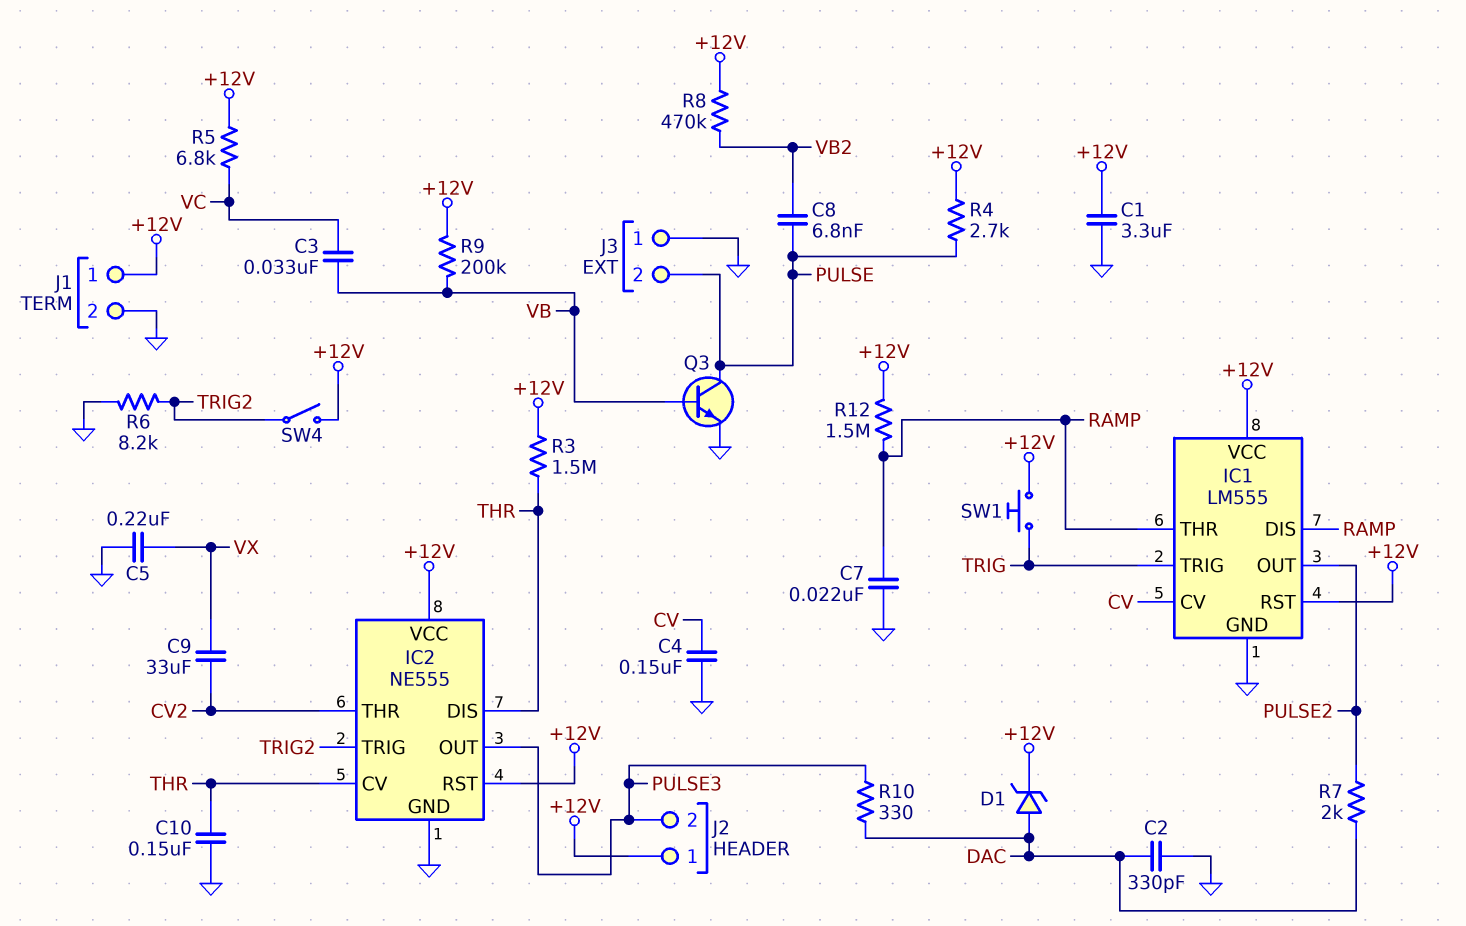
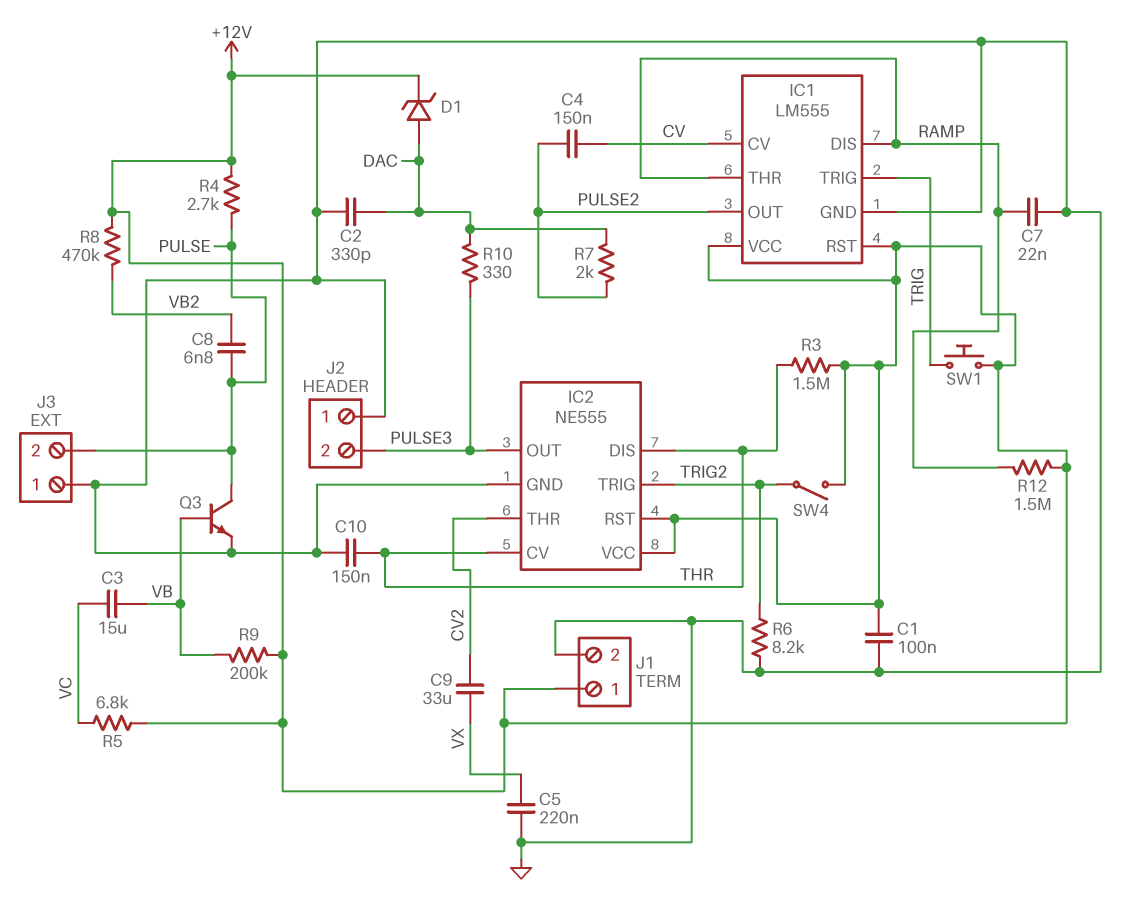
C1: 3.3uF (+12V, GND) -> 100nF (+12V, GND)
C3: 33nF (VB, VC) -> 15uF (VB, VC)
C4: 150nF (CV, GND) -> 150nF (CV, PULSE2)
J2 pin 1: +12V -> GND

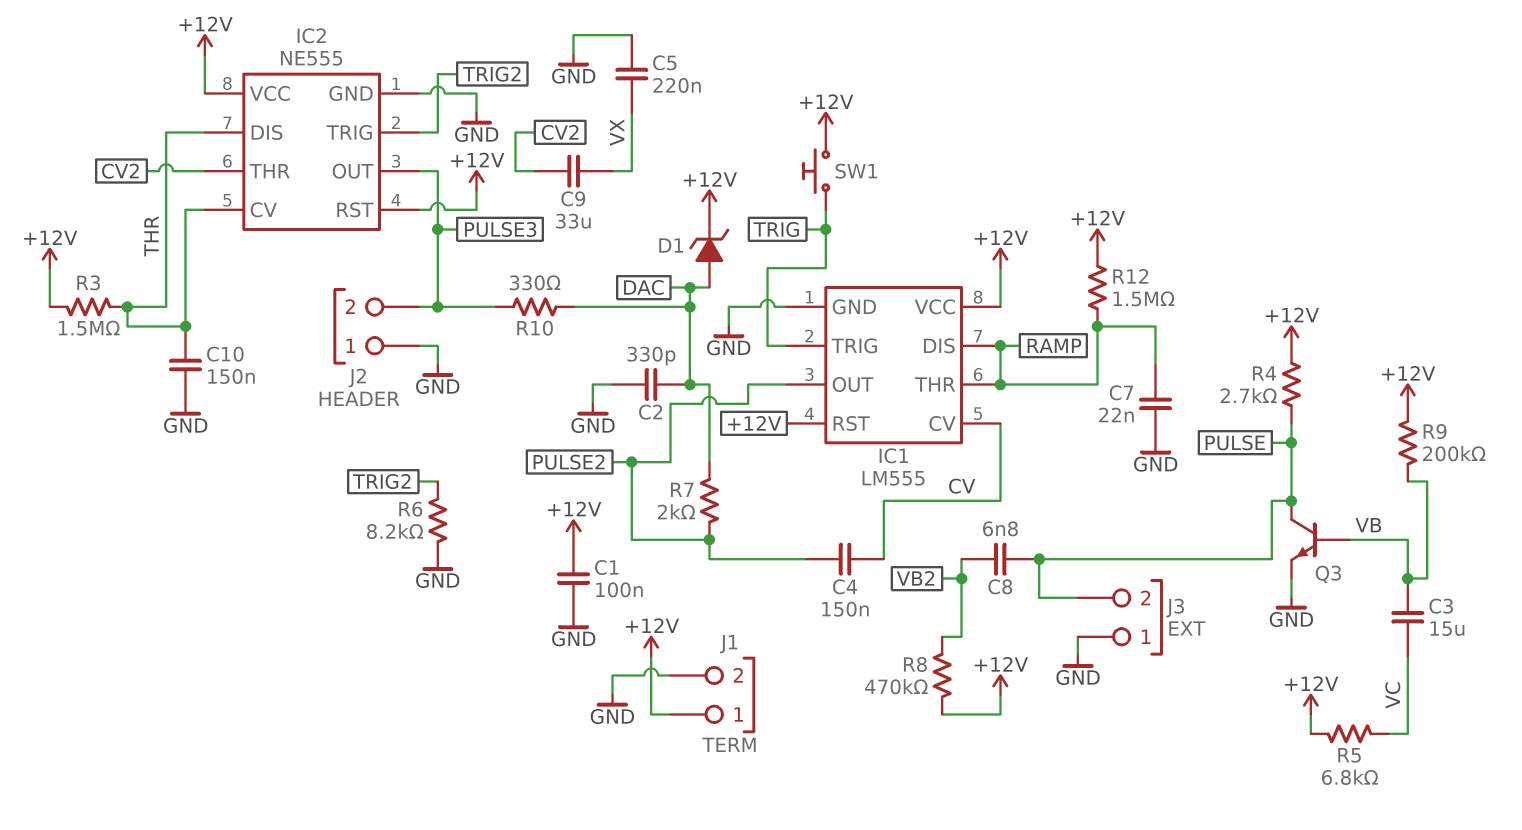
SW4: switch (+12V, TRIG2) -> none

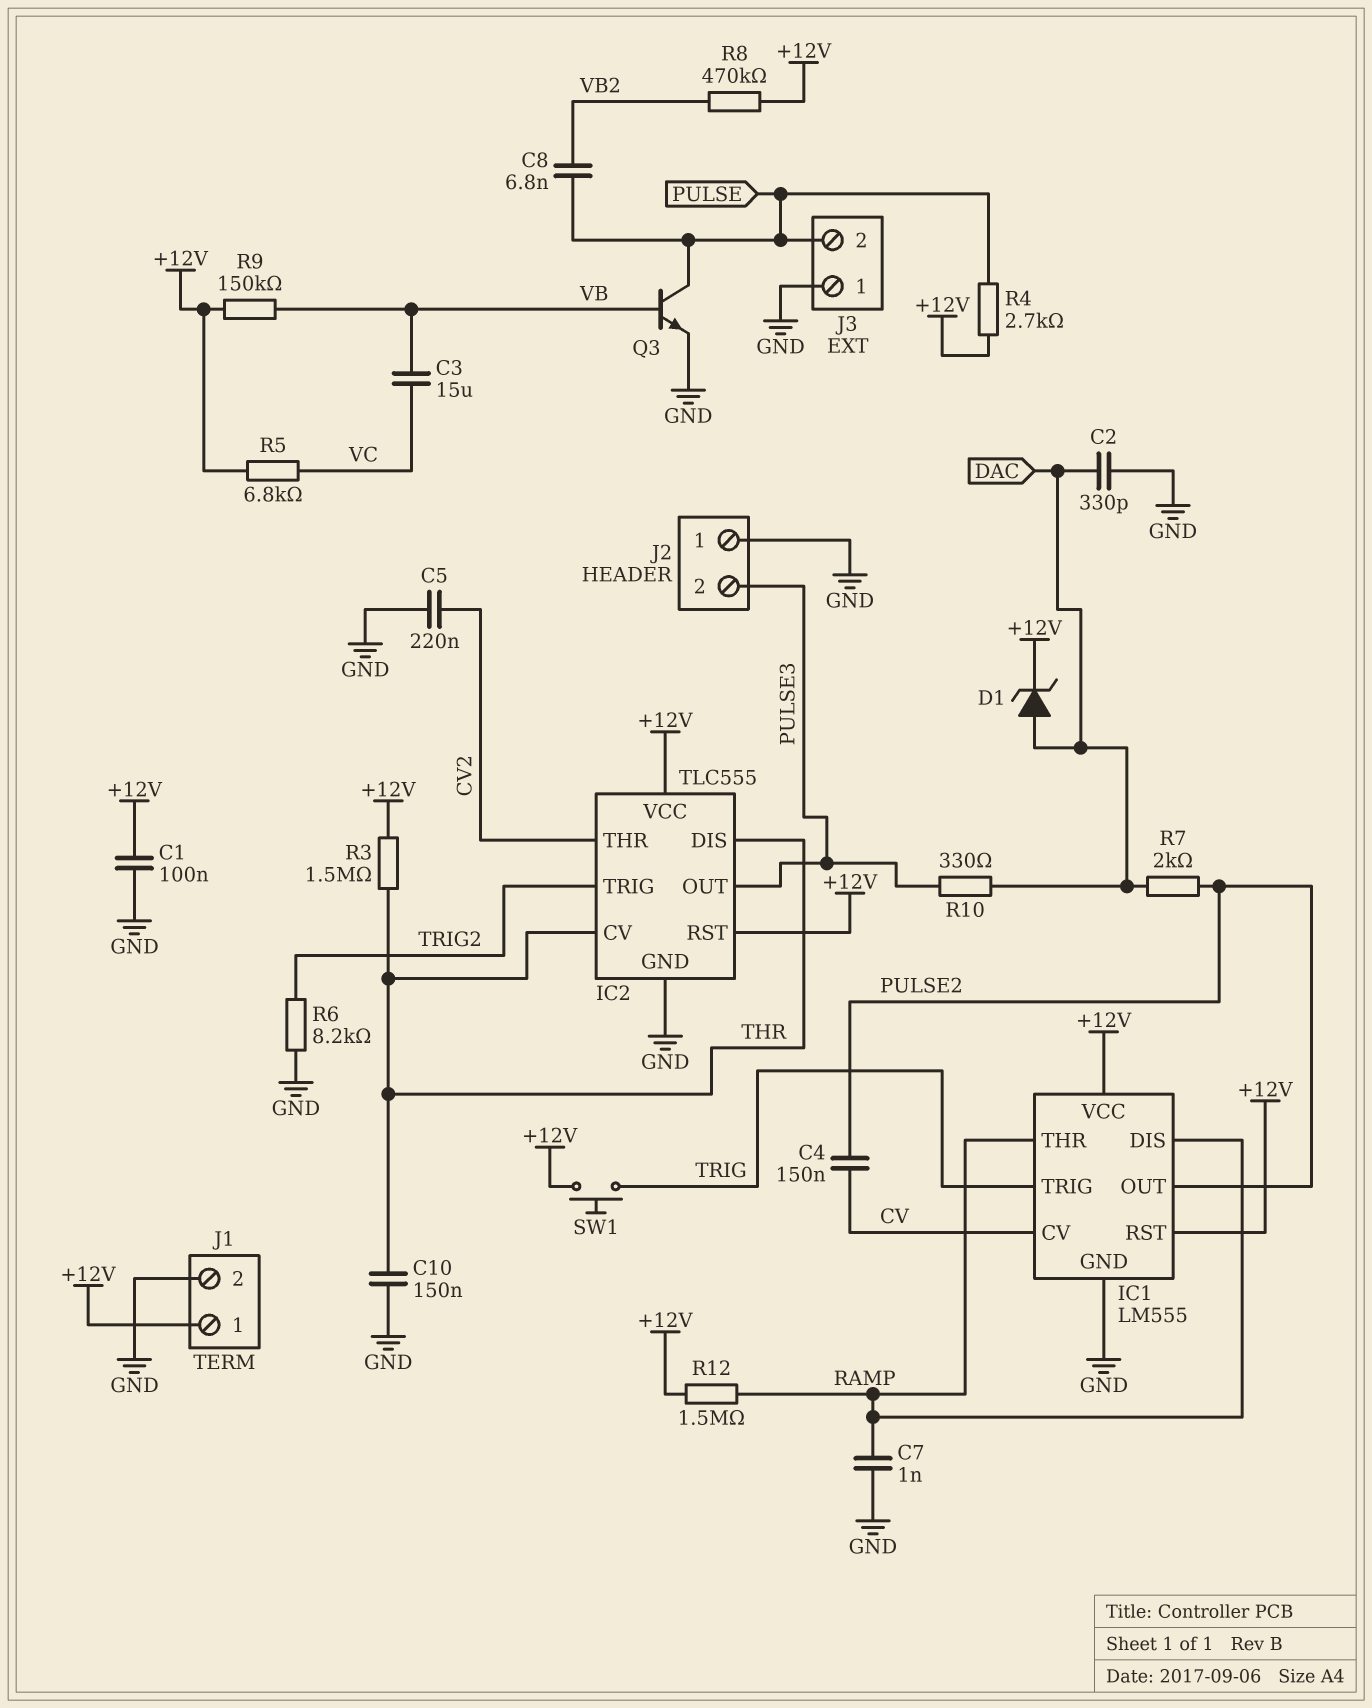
C5: 220nF (GND, VX) -> 220nF (CV2, GND)
C7: 22nF (GND, RAMP) -> 1nF (GND, RAMP)
C9: 33uF (CV2, VX) -> none
IC2: NE555 -> TLC555
R9: 200k (+12V, VB) -> 150k (+12V, VB)

